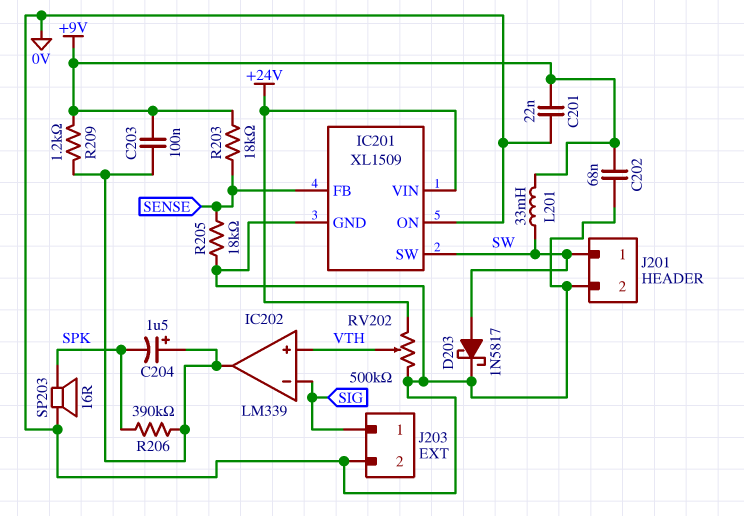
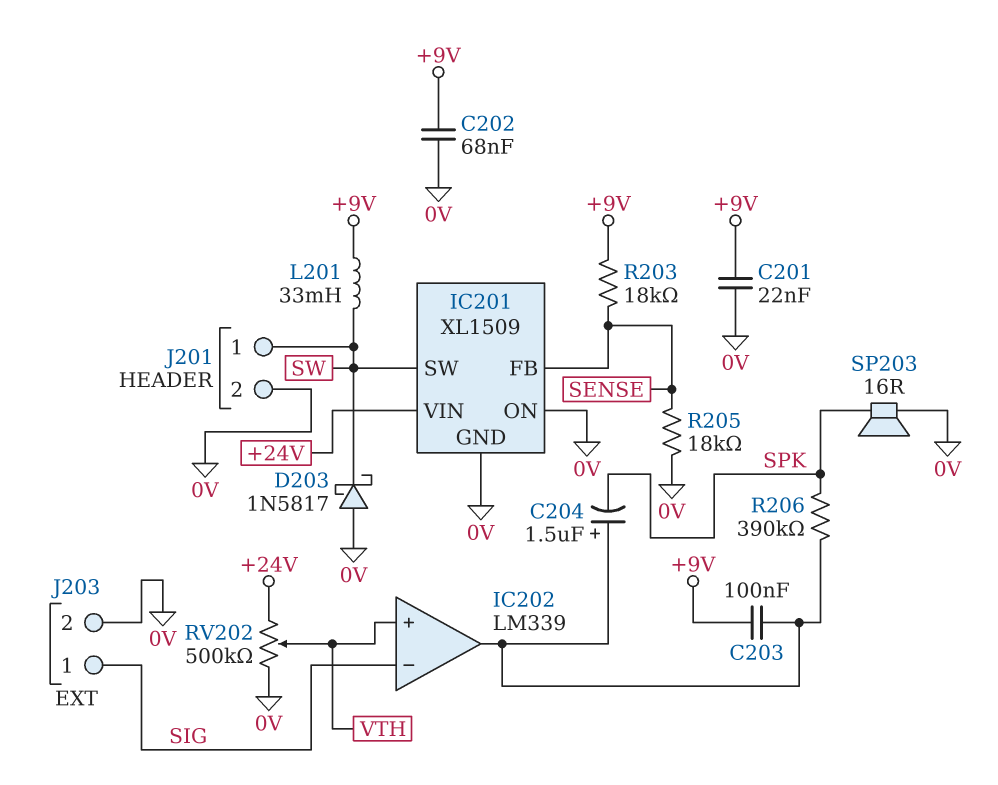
D203: schottky 1N5817 (A SW, K 0V) -> schottky 1N5817 (A 0V, K SW)
R209: 1.2k (+9V, IC202/out) -> none

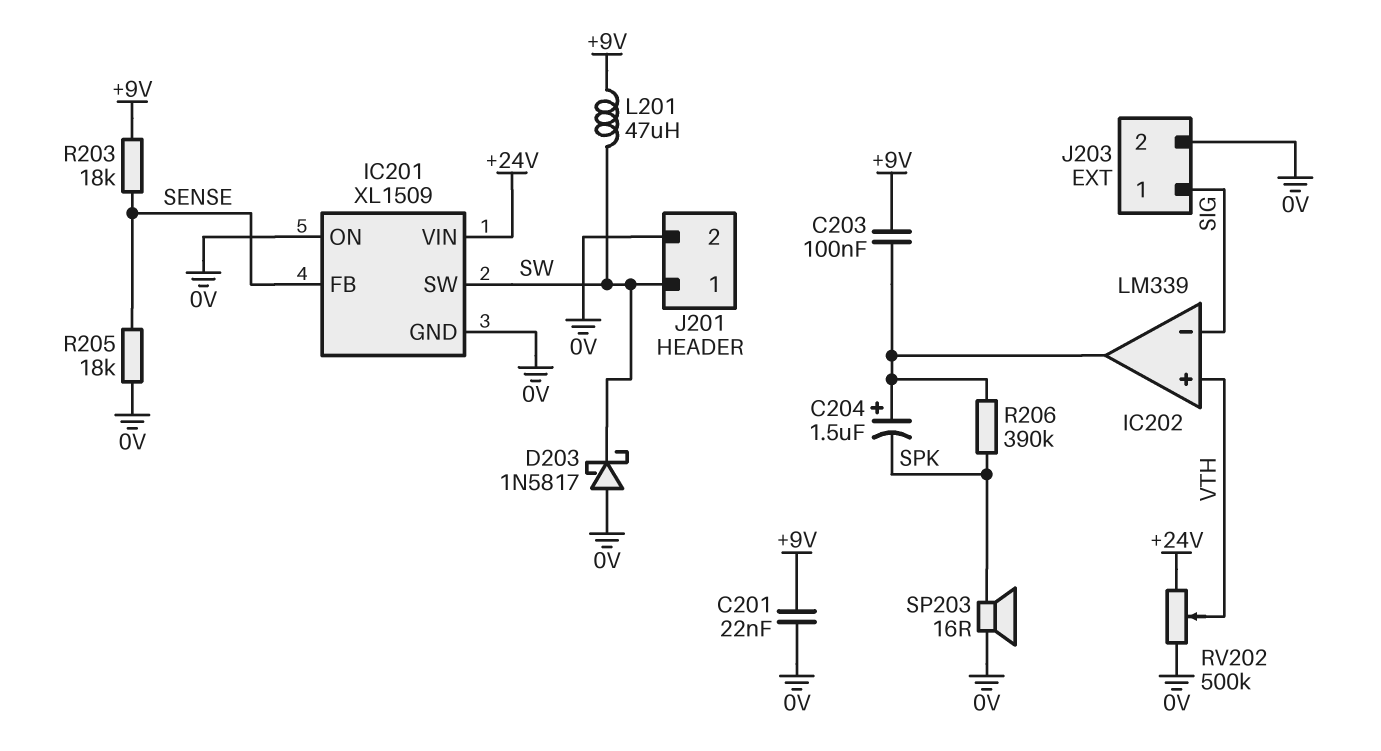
C202: 68nF (+9V, 0V) -> none
L201: 33mH (+9V, SW) -> 47uH (+9V, SW)

